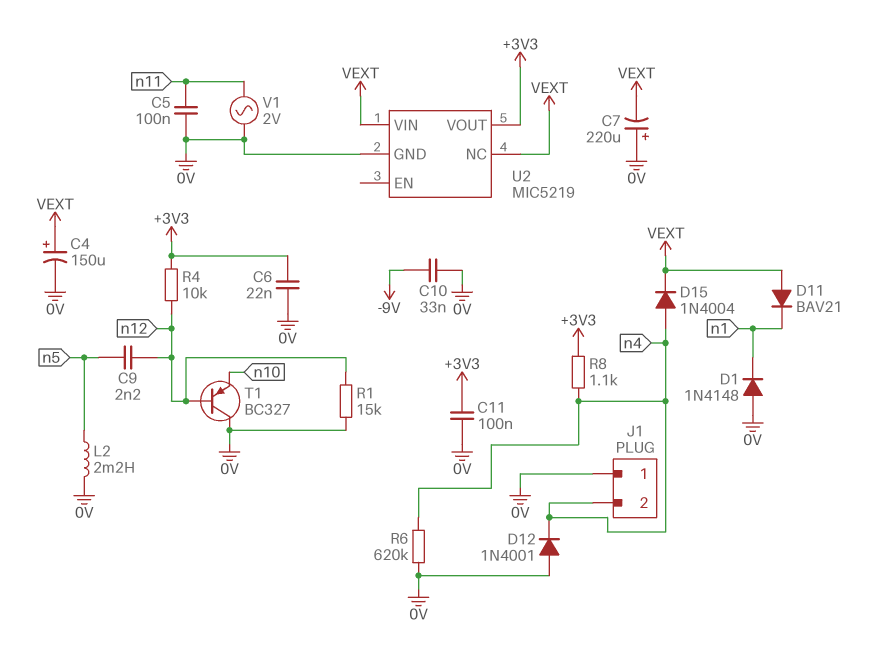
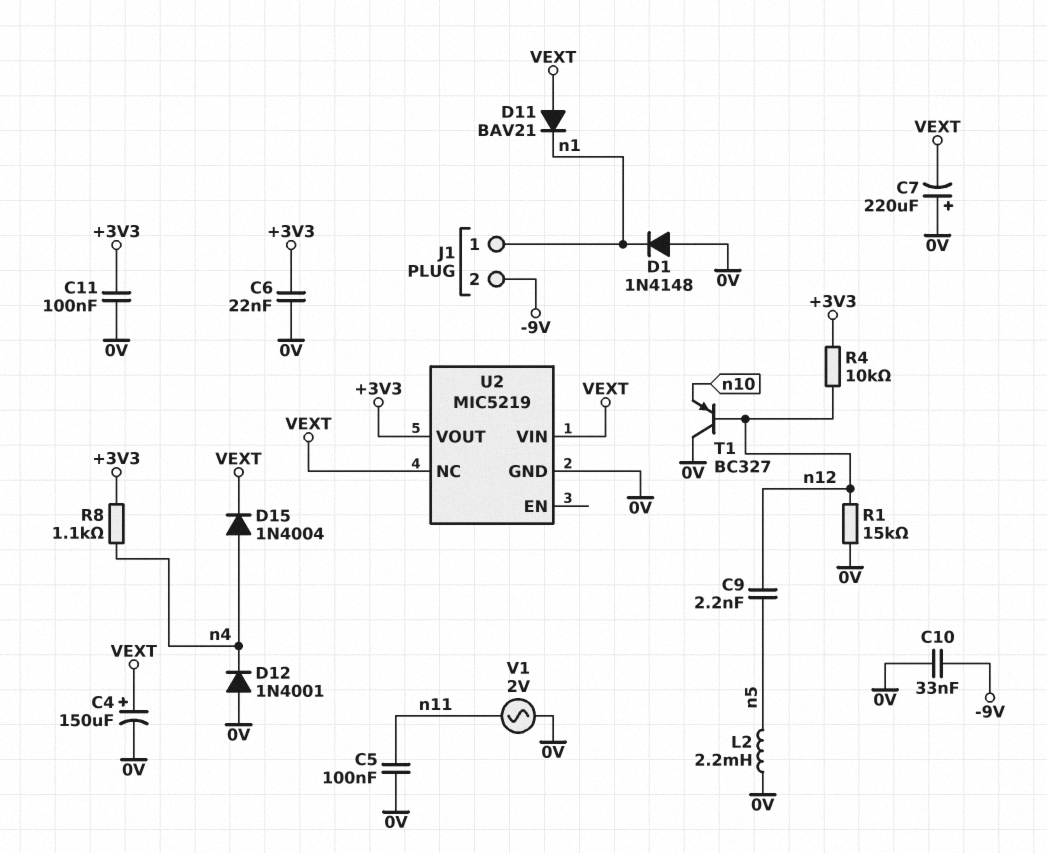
J1 pin 1: 0V -> n1
J1 pin 2: n4 -> -9V
R6: 620k (0V, n4) -> none

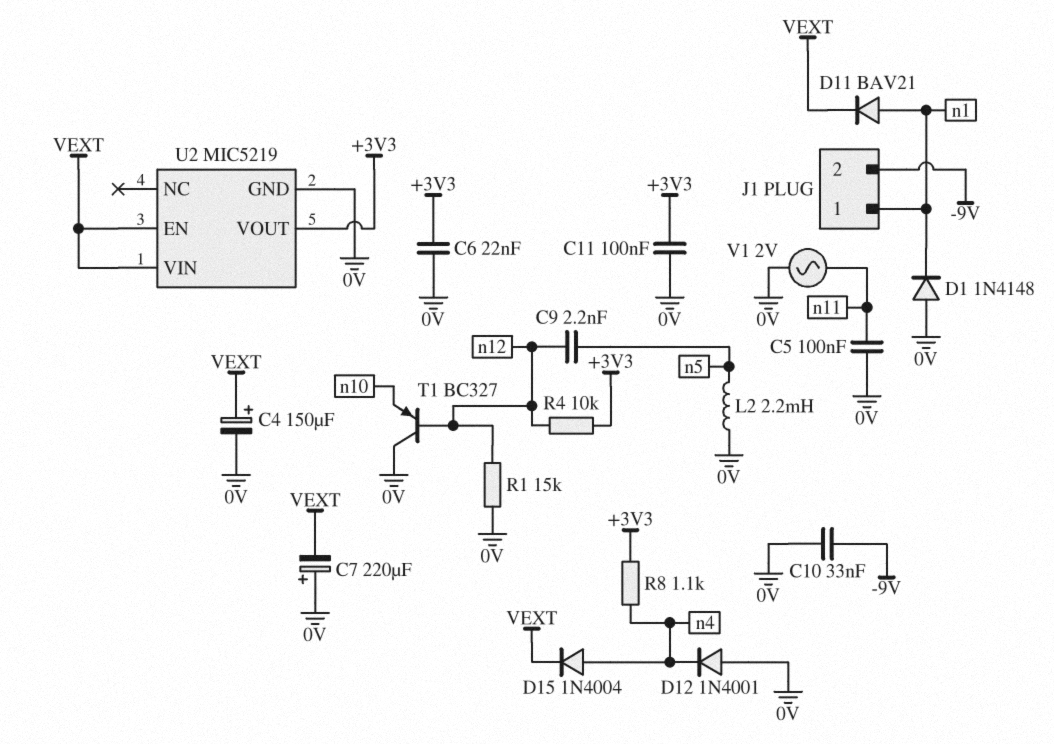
D11: diode BAV21 (A VEXT, K n1) -> diode BAV21 (A n1, K VEXT)
U2 pin EN: none -> VEXT
U2 pin NC: VEXT -> none

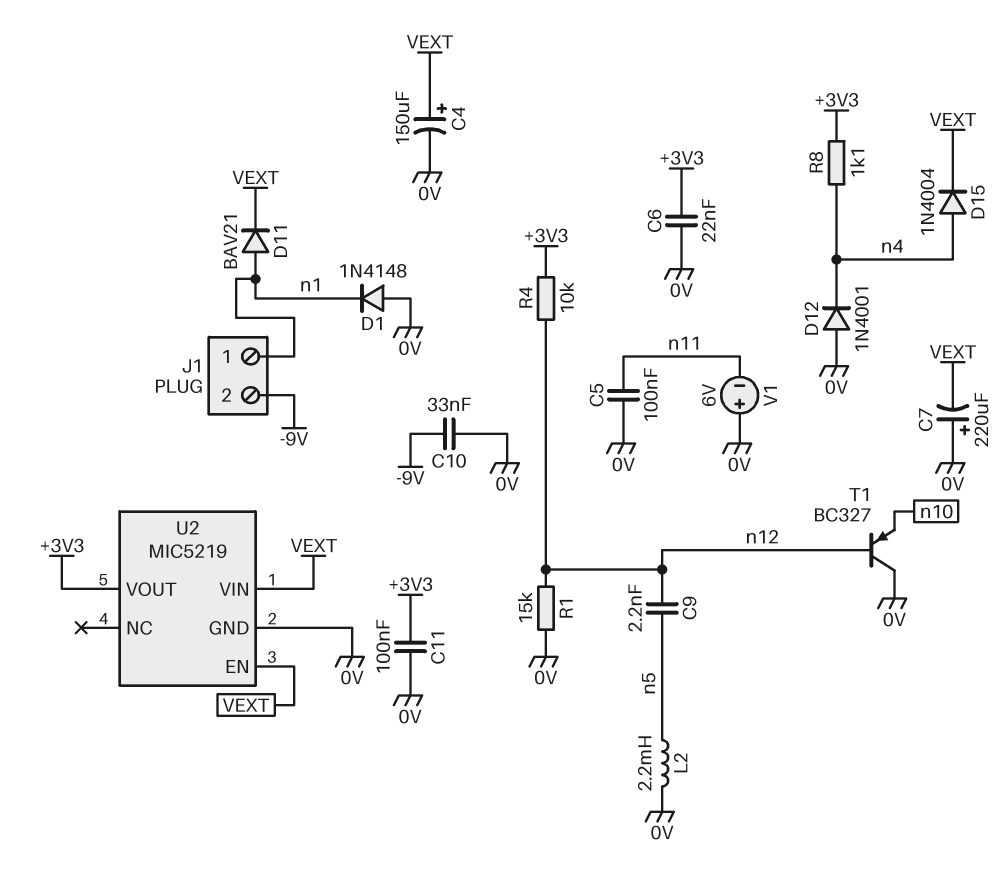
V1: AC 2V (0V, n11) -> 6V (plus 0V, minus n11)

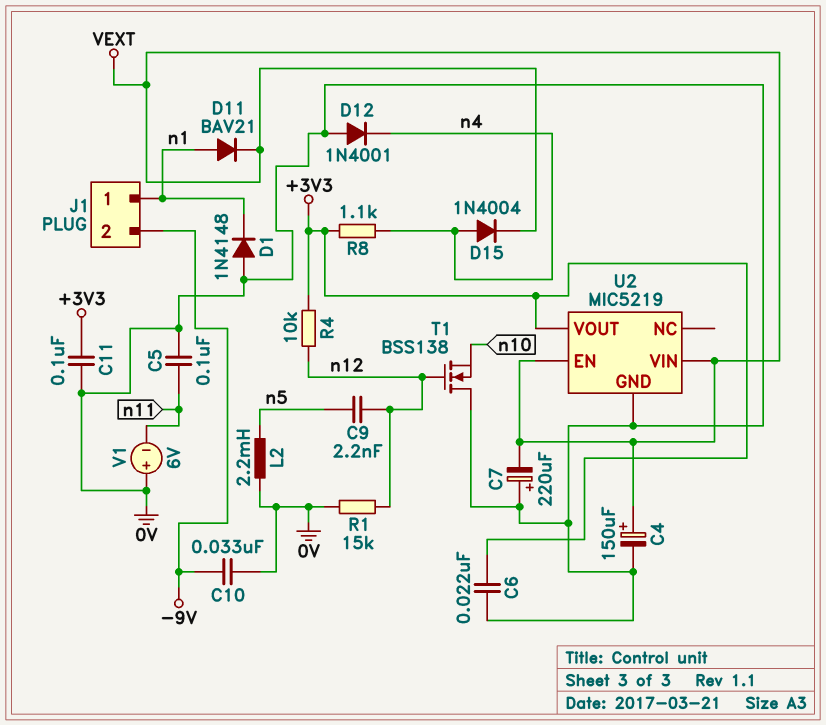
T1: PNP BC327 (B n12, C 0V, E n10) -> NMOS BSS138 (G n12, D 0V, S n10)

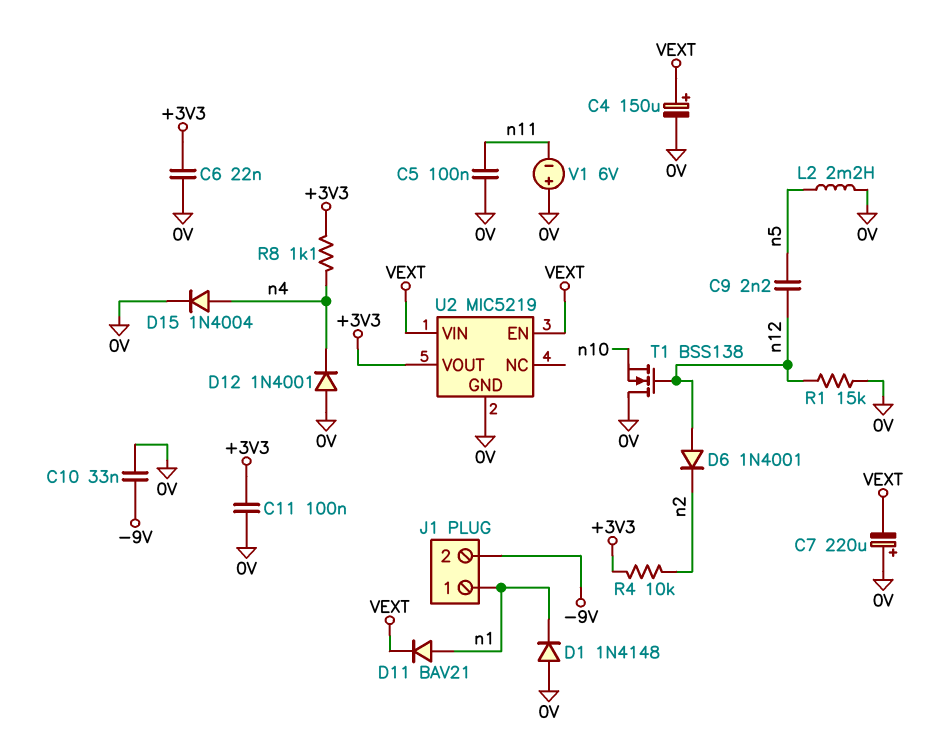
D6: none -> diode 1N4001 (A n12, K n2)
D15: diode 1N4004 (A n4, K VEXT) -> diode 1N4004 (A n4, K 0V)
R4: 10k (+3V3, n12) -> 10k (+3V3, n2)

